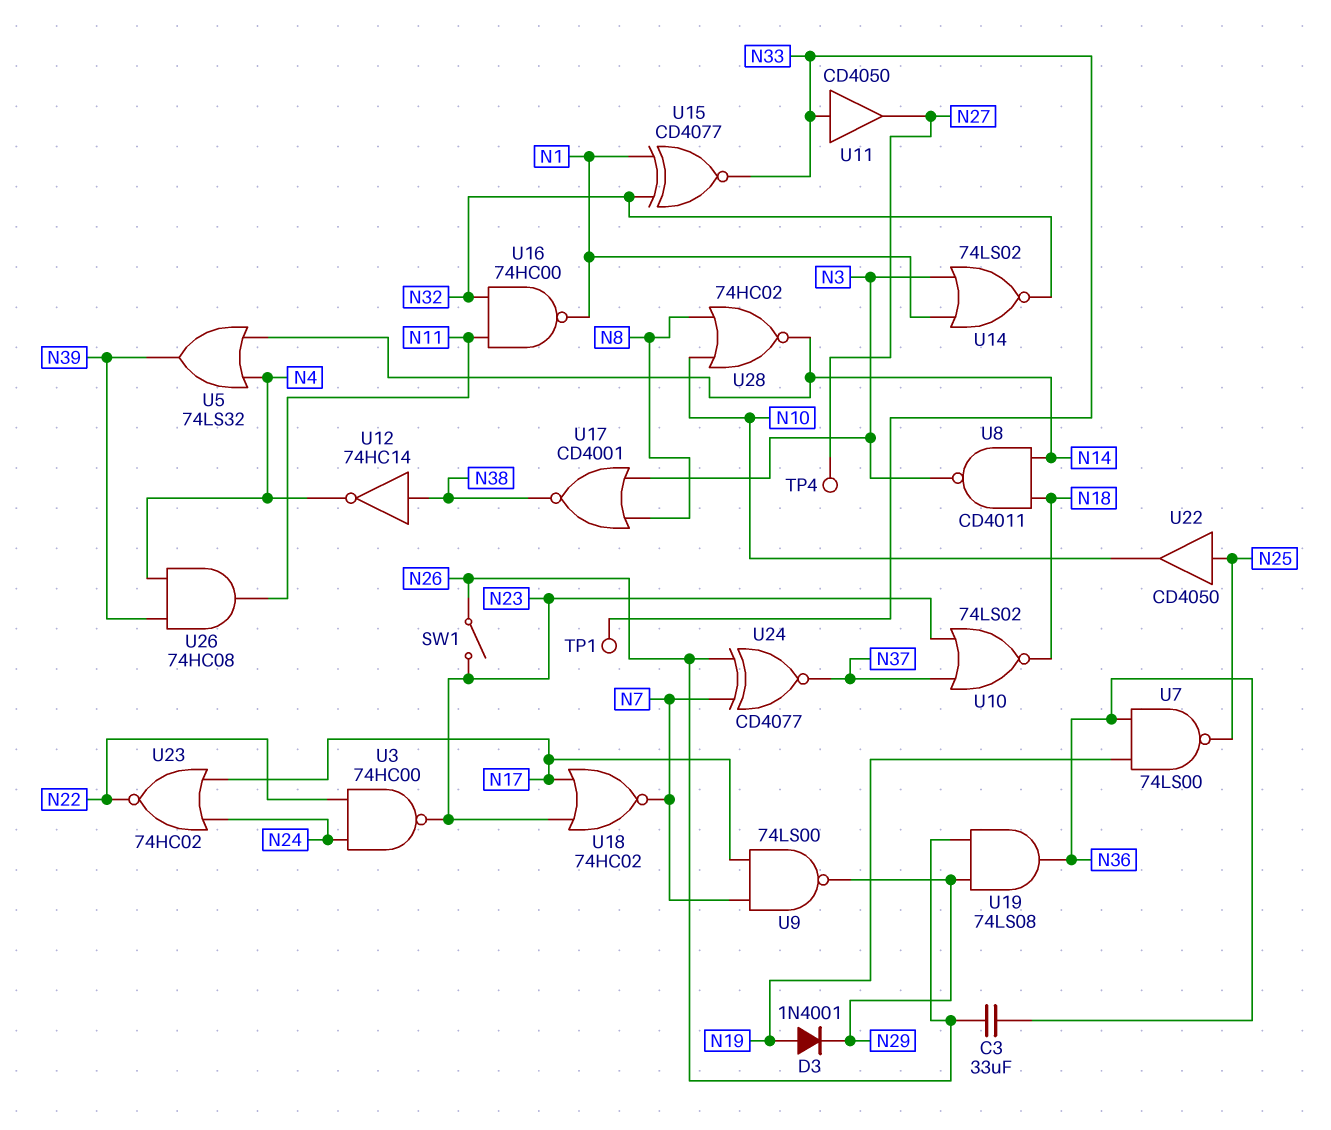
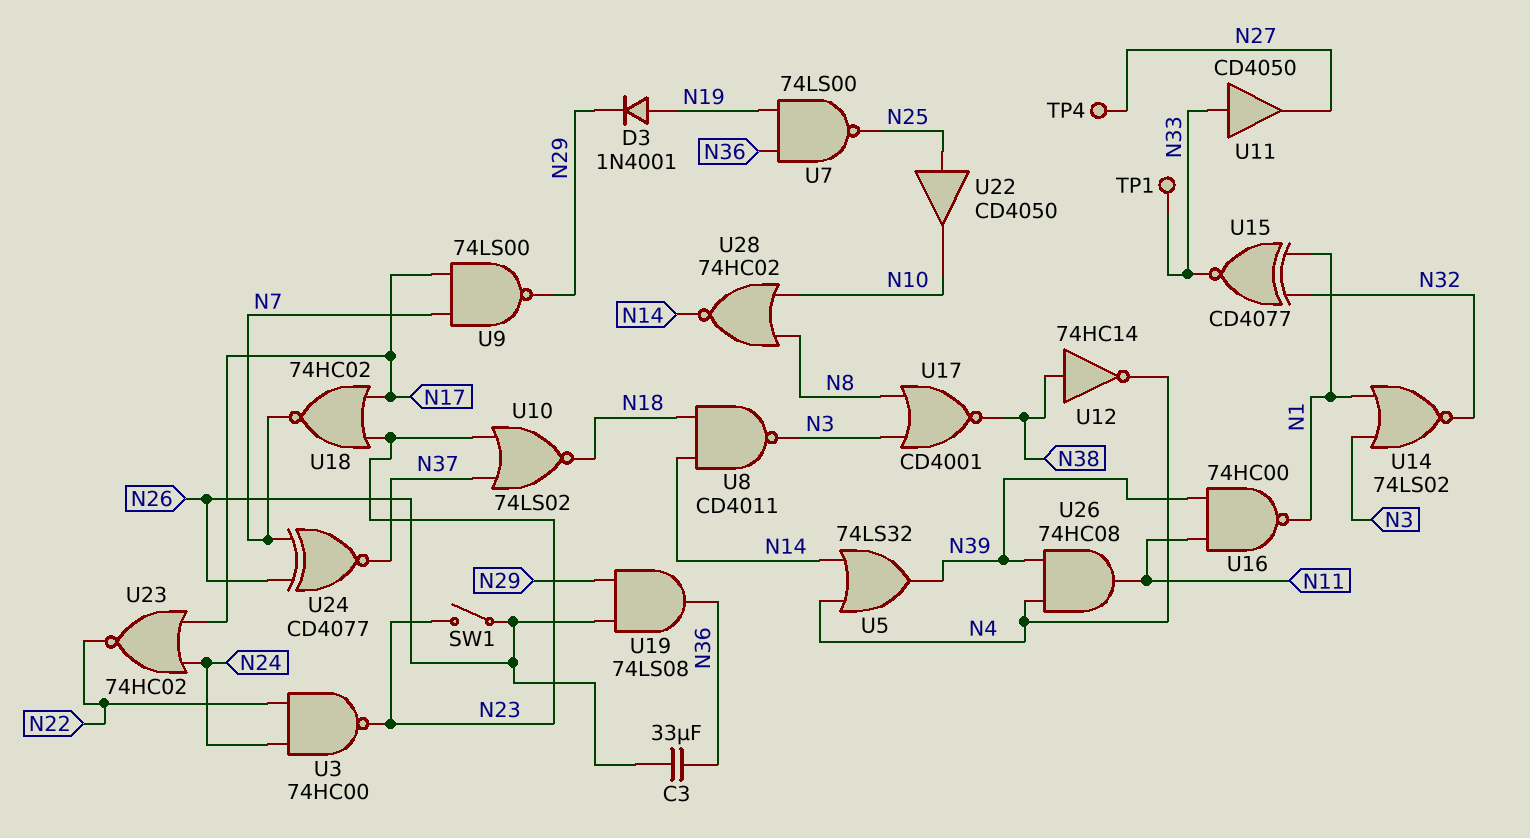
U16: NAND 74HC00 (in N11, in N32, out N1) -> NAND 74HC00 (in N11, in N39, out N1)

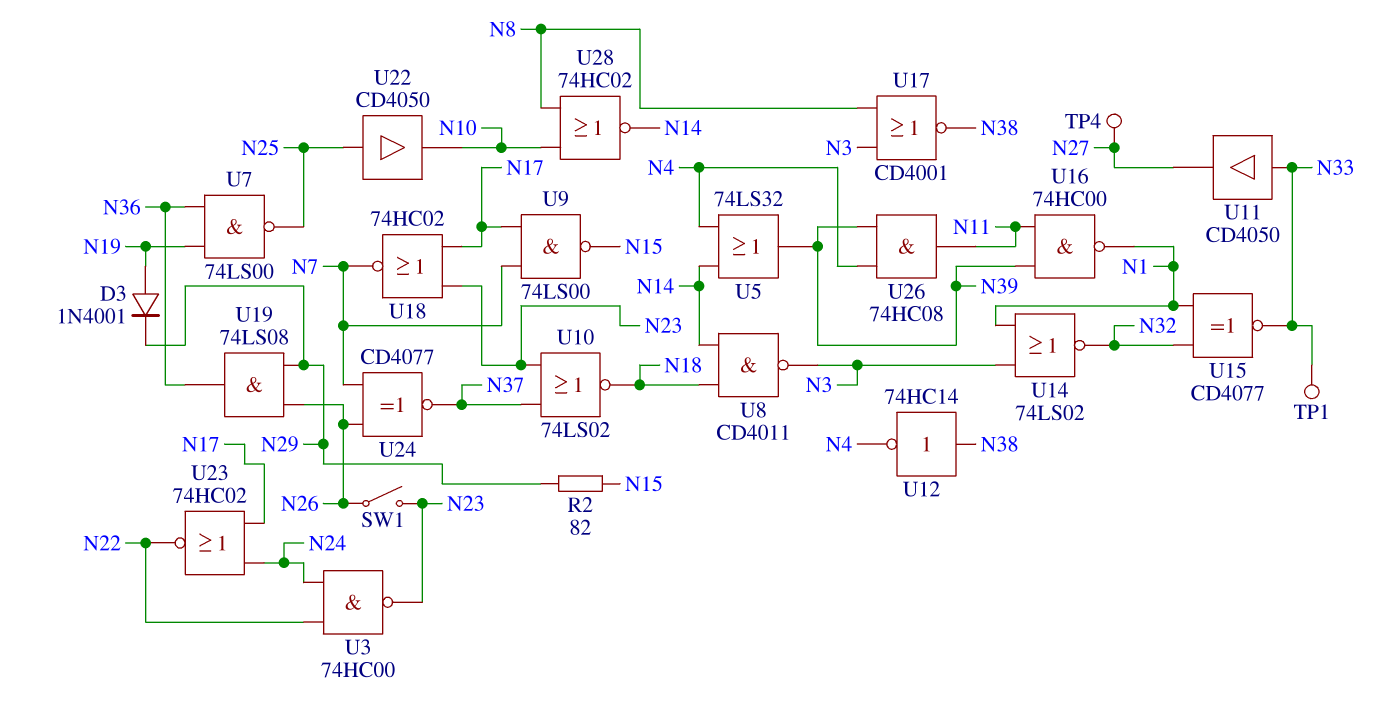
C3: 33uF (N26, N36) -> none
R2: none -> 82 (N15, N29)
U9: NAND 74LS00 (in N7, in N17, out N29) -> NAND 74LS00 (in N7, in N17, out N15)

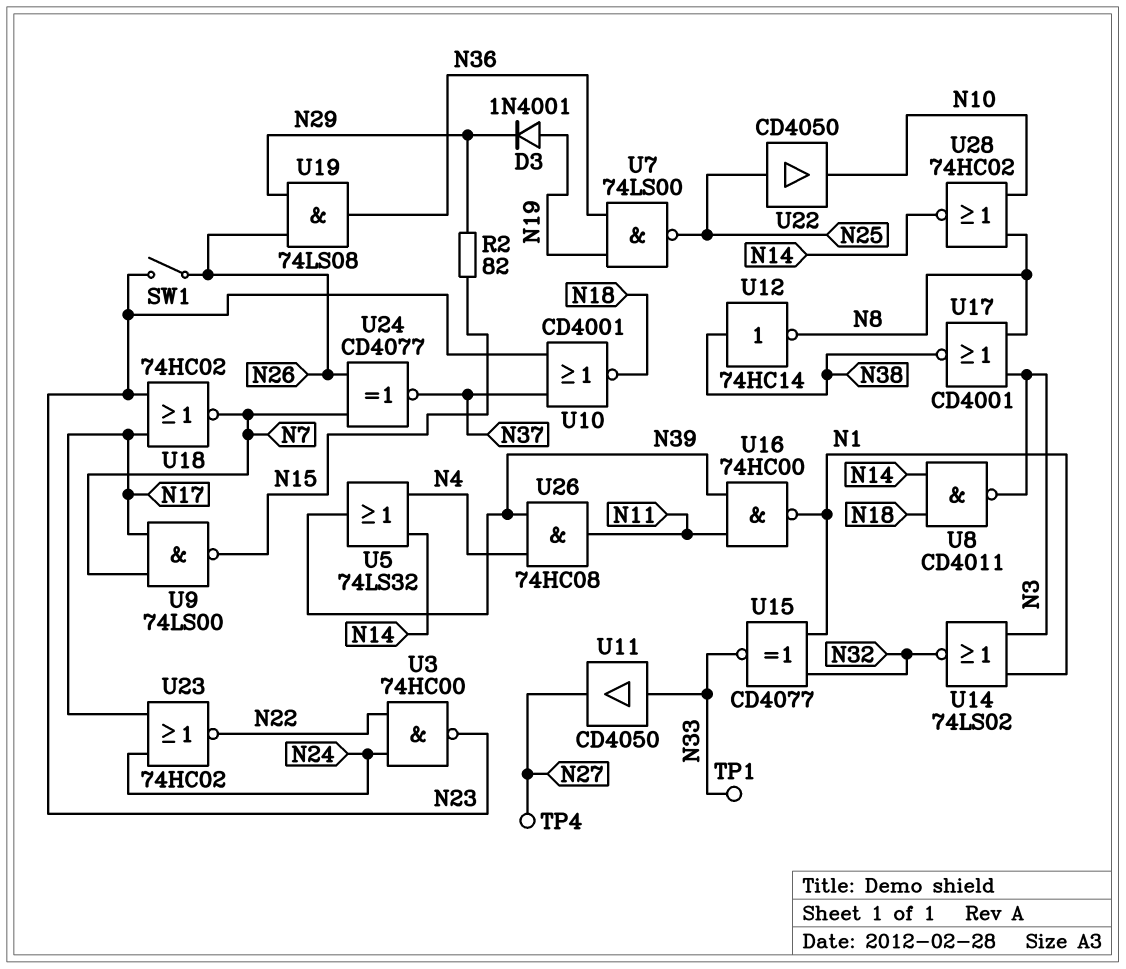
U10: NOR 74LS02 (in N23, in N37, out N18) -> NOR CD4001 (in N23, in N37, out N18)
U12: NOT 74HC14 (in N38, out N4) -> NOT 74HC14 (in N38, out N8)

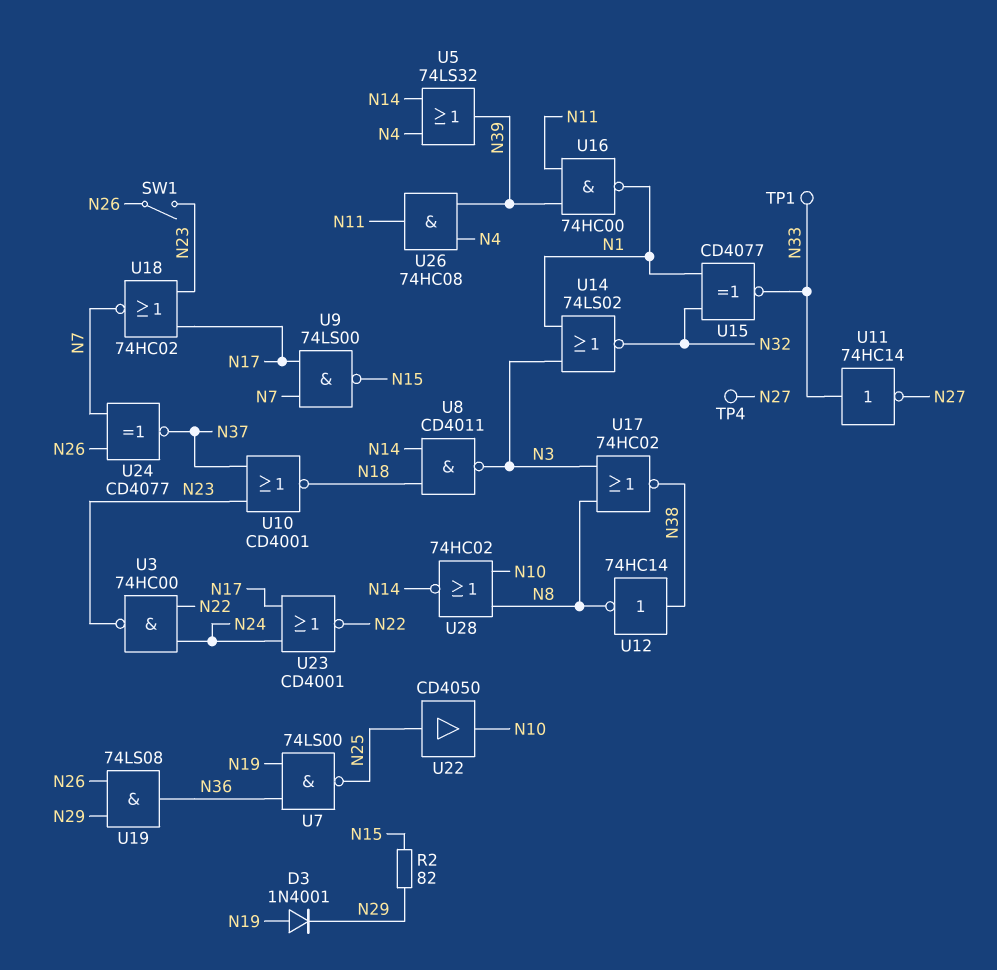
U11: buffer CD4050 (in N33, out N27) -> NOT 74HC14 (in N33, out N27)
U17: NOR CD4001 (in N3, in N8, out N38) -> NOR 74HC02 (in N3, in N8, out N38)
U23: NOR 74HC02 (in N17, in N24, out N22) -> NOR CD4001 (in N17, in N24, out N22)

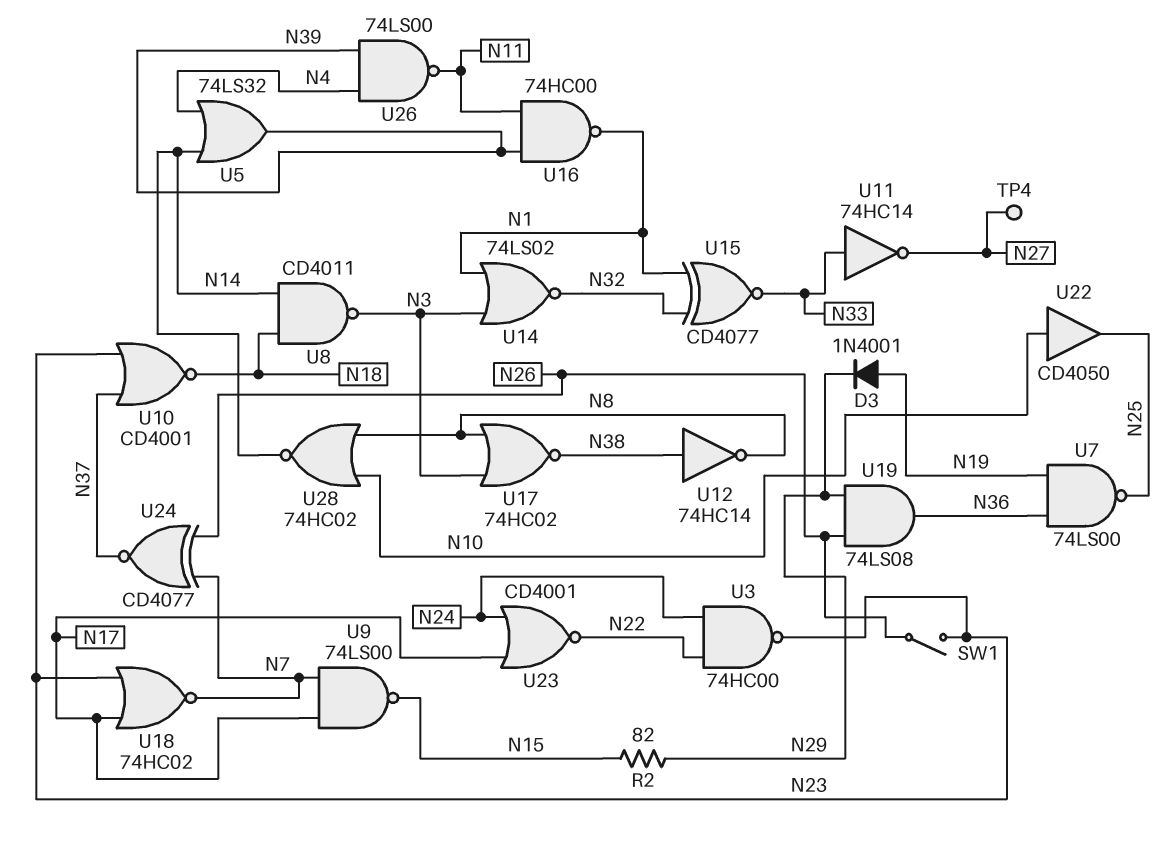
TP1: test point (N33) -> none
U22: buffer CD4050 (in N25, out N10) -> buffer CD4050 (in N10, out N25)
U26: AND 74HC08 (in N4, in N39, out N11) -> NAND 74LS00 (in N4, in N39, out N11)

